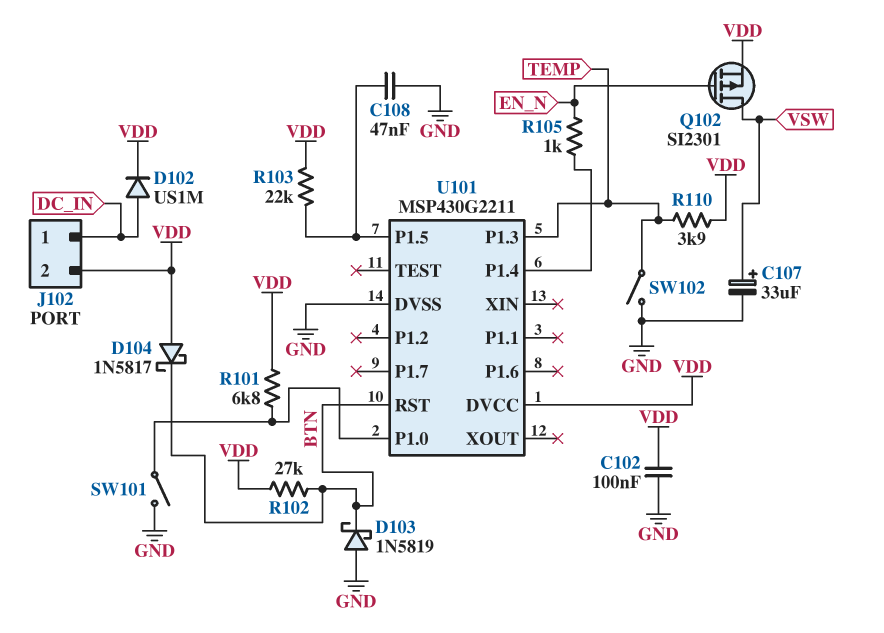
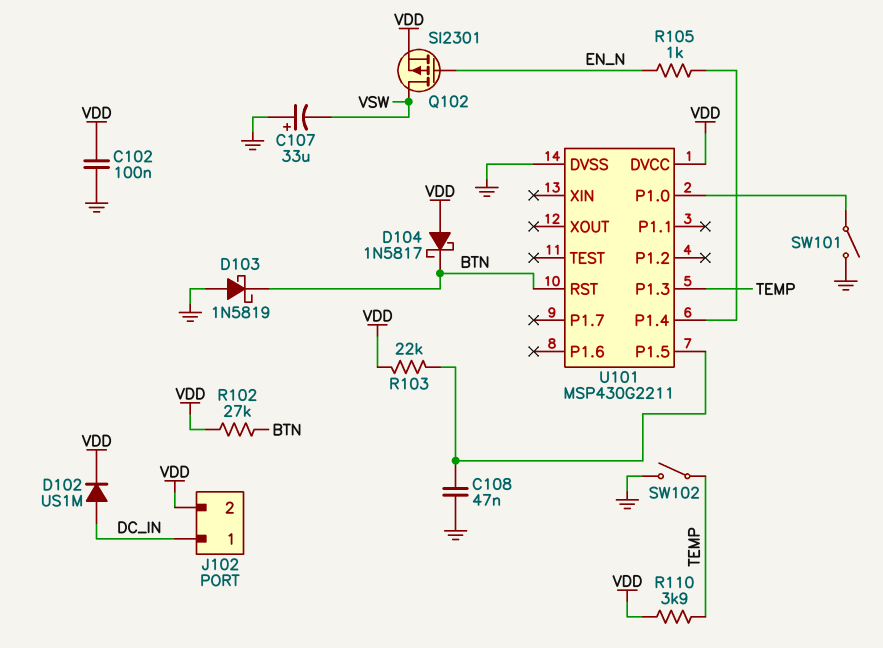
C107: 33uF (plus VSW, minus GND) -> 33uF (plus GND, minus VSW)
R101: 6.8k (U101/P1.0, VDD) -> none

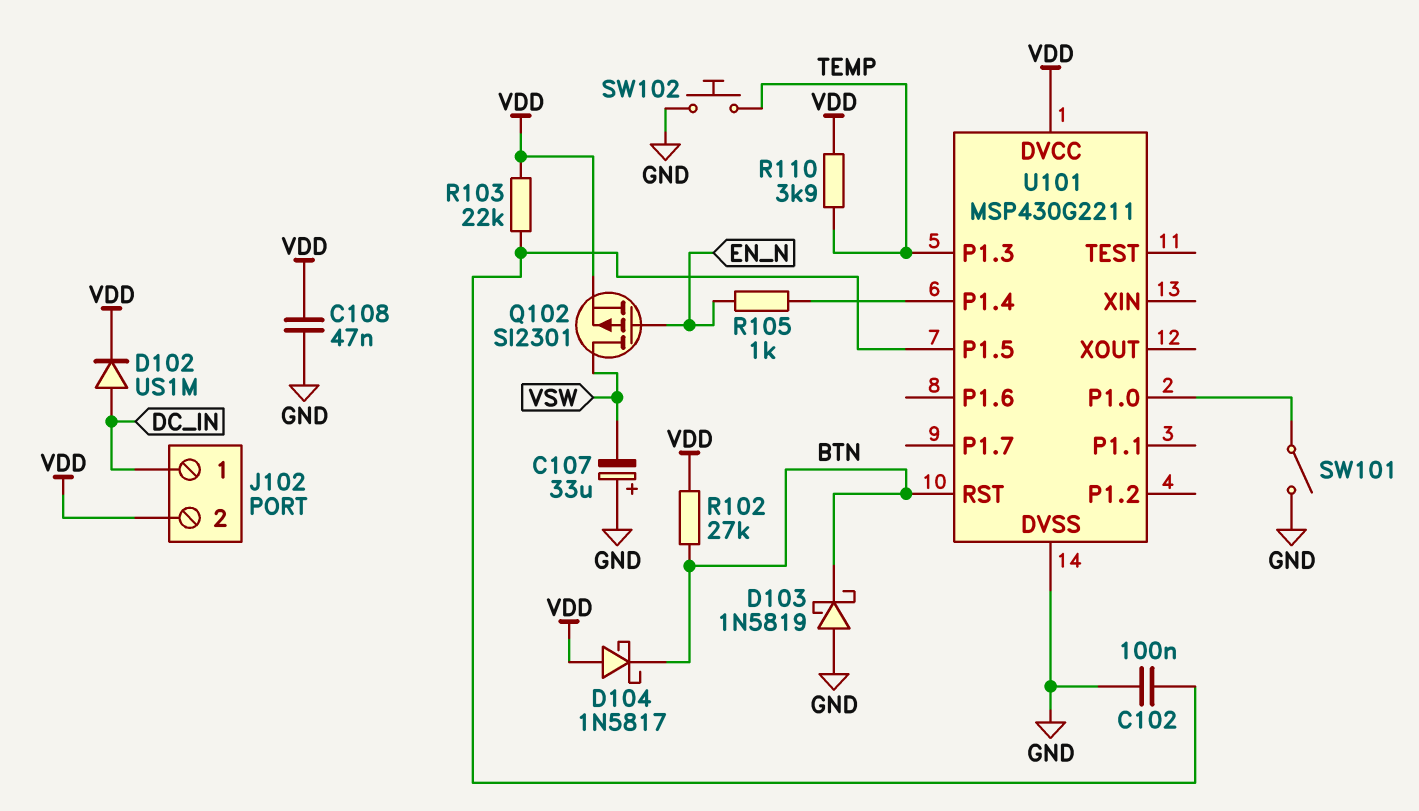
C102: 100nF (GND, VDD) -> 100nF (GND, U101/P1.5)
C108: 47nF (GND, U101/P1.5) -> 47nF (GND, VDD)
SW102: switch (GND, TEMP) -> button (GND, TEMP)

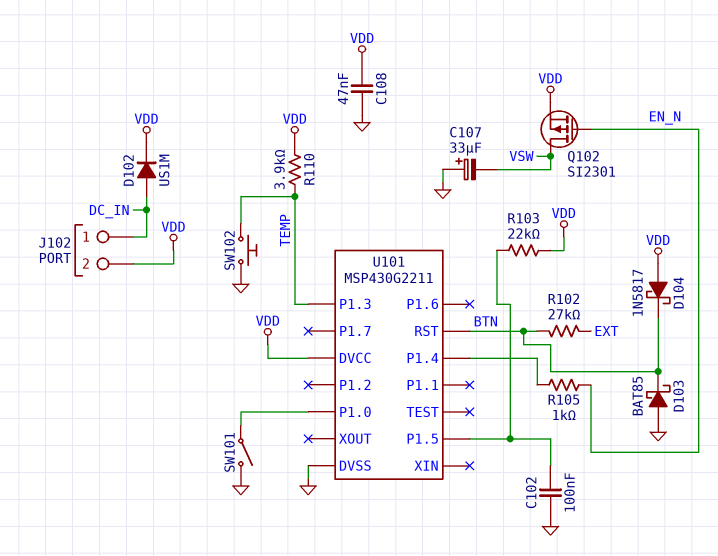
D103: schottky 1N5819 (A GND, K BTN) -> schottky BAT85 (A GND, K BTN)
R102: 27k (BTN, VDD) -> 27k (BTN, EXT)

